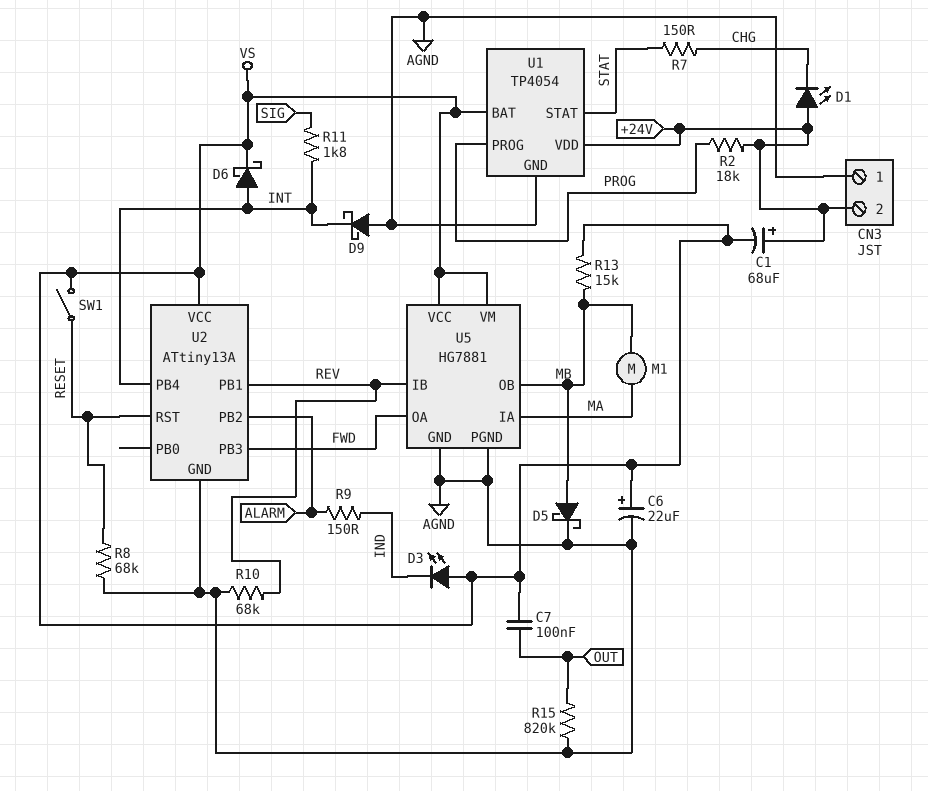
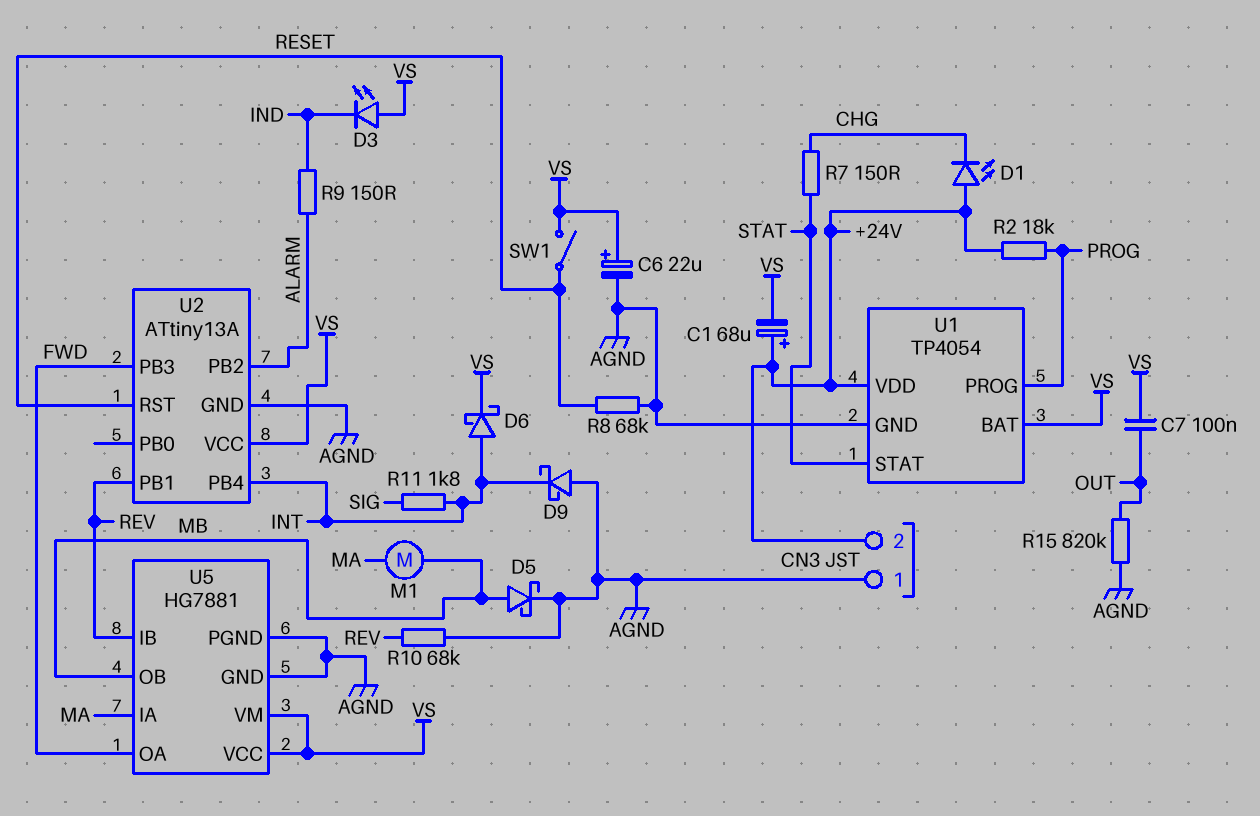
R13: 15k (MB, VS) -> none

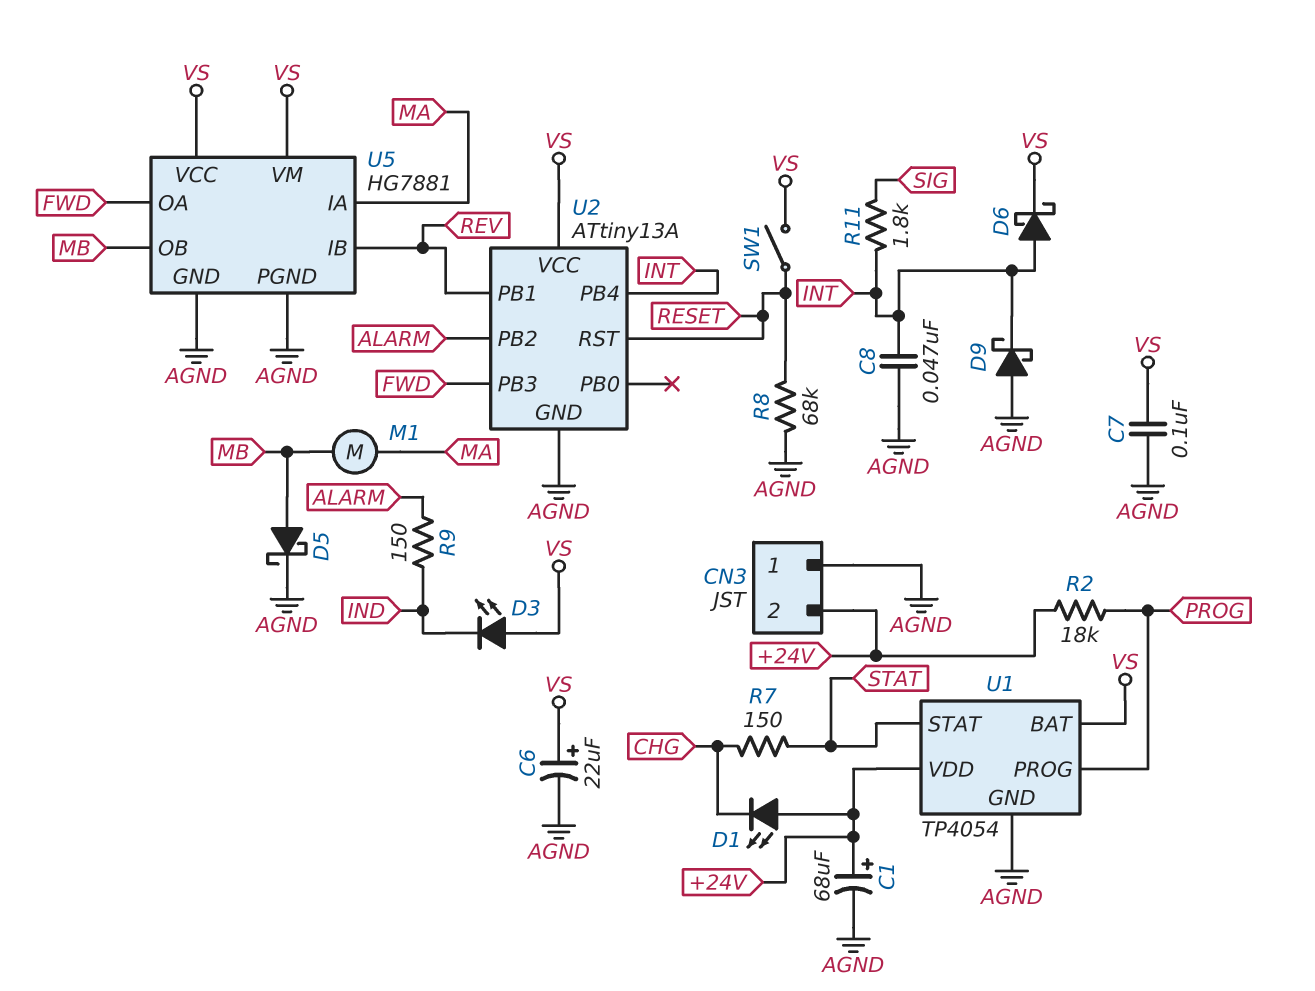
C1: 68uF (plus +24V, minus VS) -> 68uF (plus +24V, minus AGND)
C7: 100nF (OUT, VS) -> 100nF (AGND, VS)
C8: none -> 47nF (AGND, INT)
R10: 68k (AGND, REV) -> none
R15: 820k (AGND, OUT) -> none

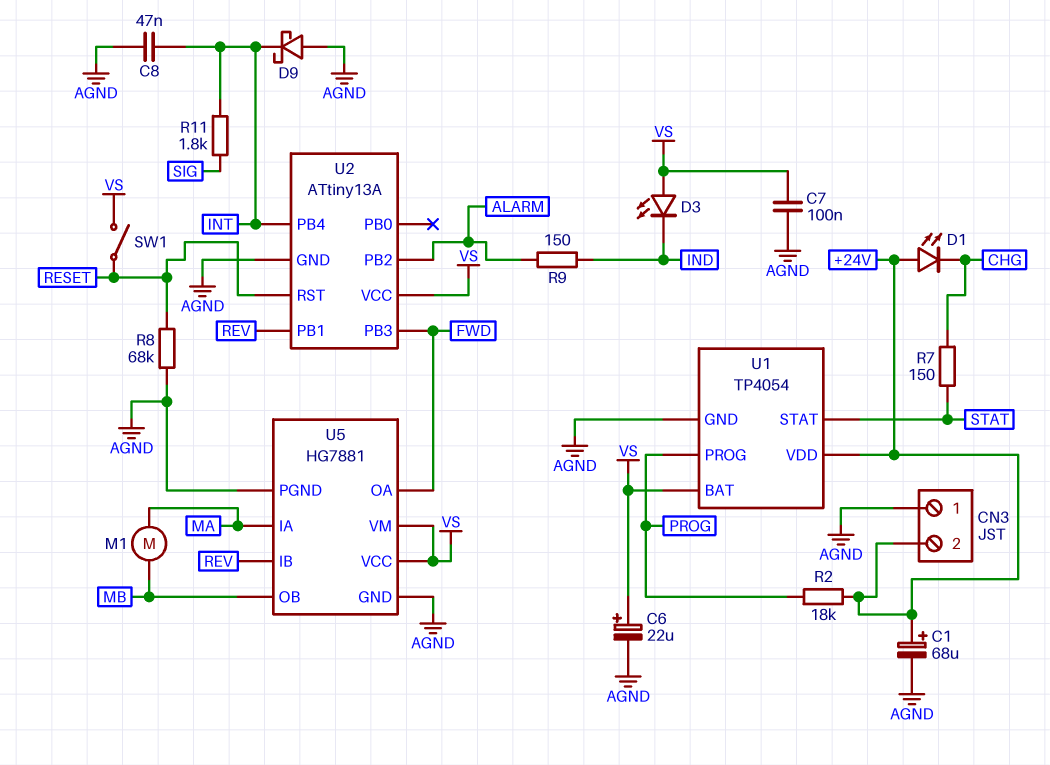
D5: schottky (A MB, K AGND) -> none
D6: schottky (A INT, K VS) -> none

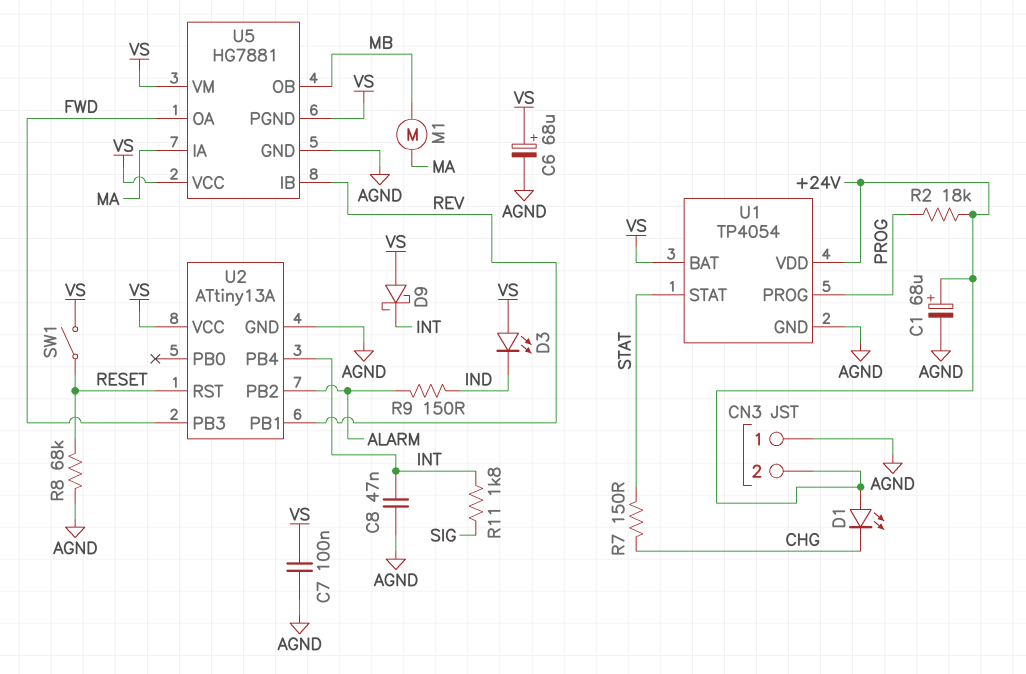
C6: 22uF (plus VS, minus AGND) -> 68uF (plus VS, minus AGND)
D9: schottky (A AGND, K INT) -> schottky (A VS, K INT)
U5 pin PGND: AGND -> VS

